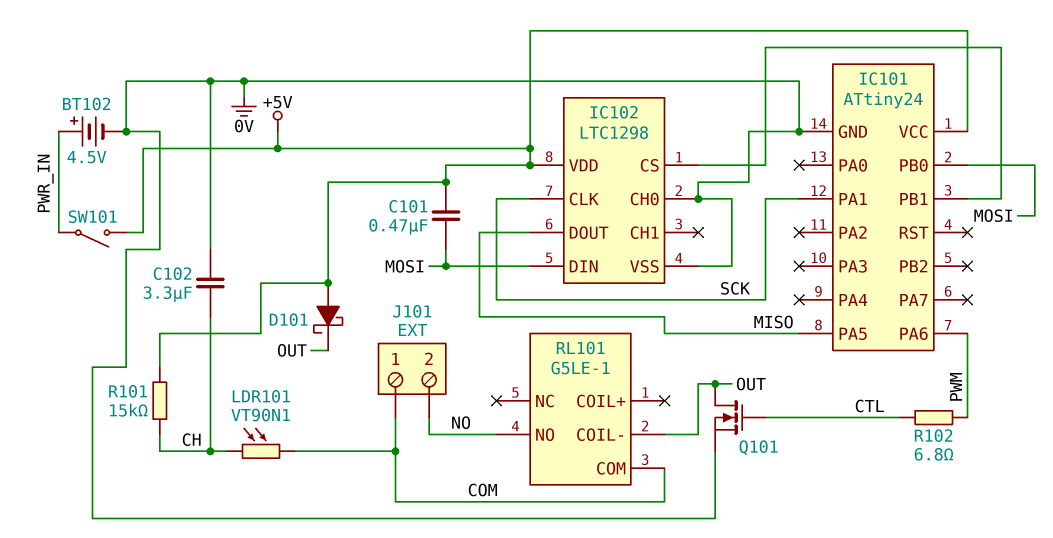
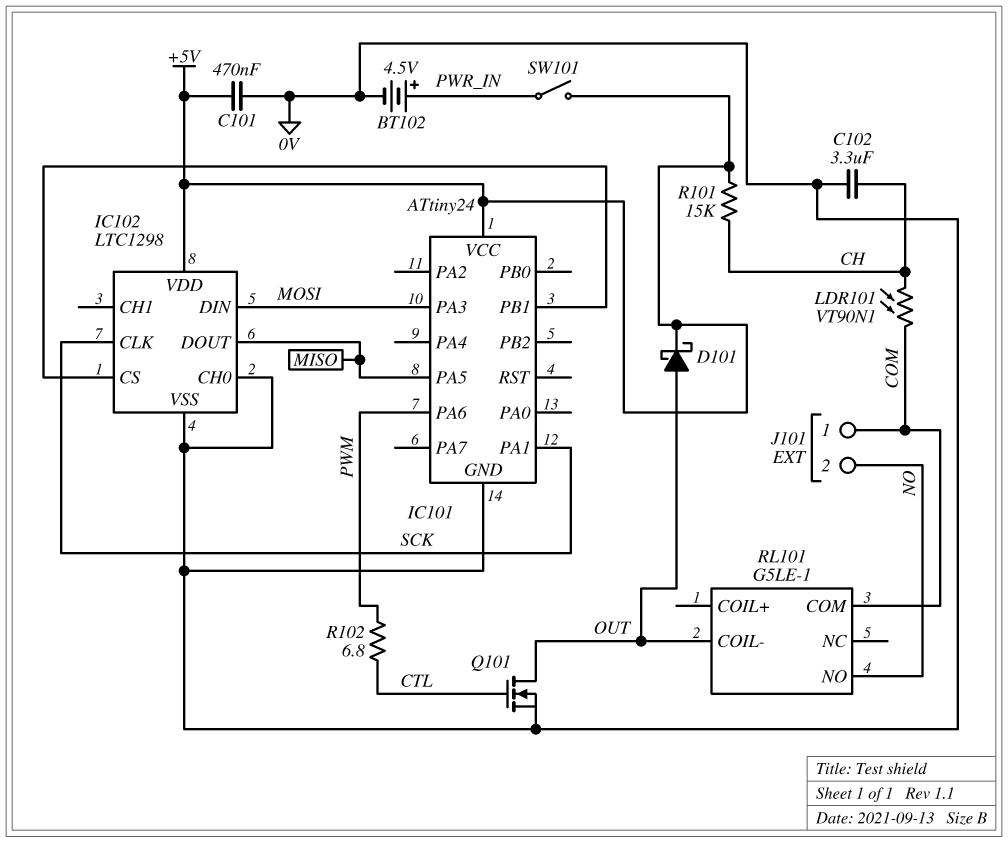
C101: 470nF (+5V, MOSI) -> 470nF (+5V, 0V)
D101: schottky (A +5V, K OUT) -> schottky (A OUT, K +5V)
IC101 pin PA3: none -> MOSI
IC101 pin PB0: MOSI -> none

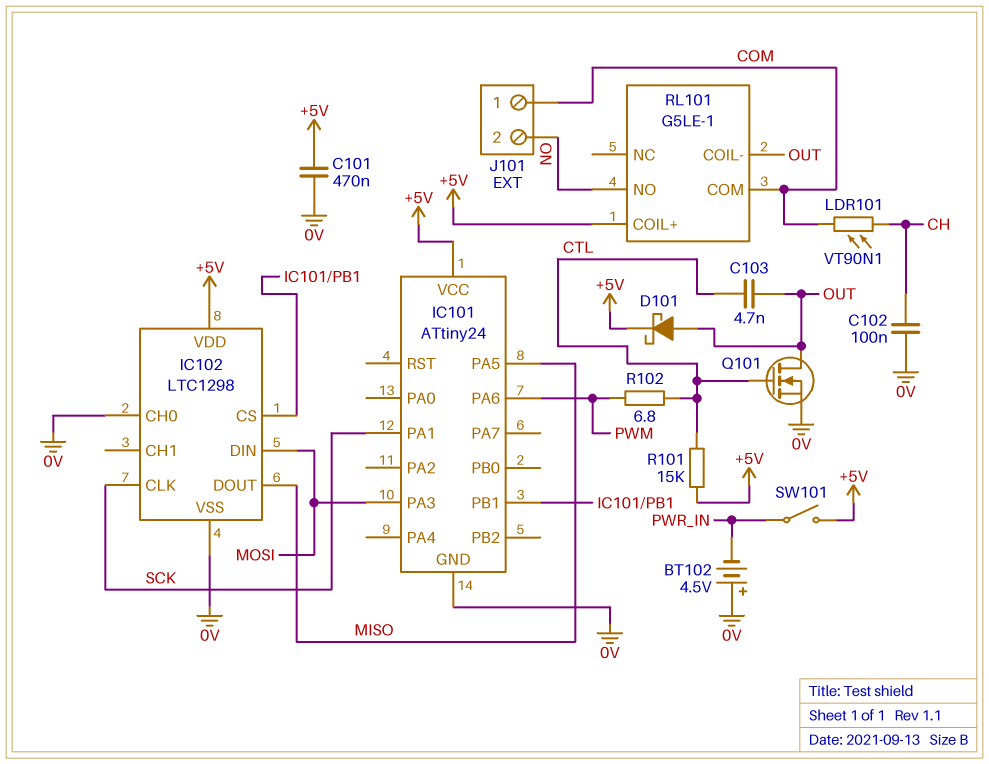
BT102: 4.5V (plus PWR_IN, minus 0V) -> 4.5V (plus 0V, minus PWR_IN)
C102: 3.3uF (0V, CH) -> 100nF (0V, CH)
C103: none -> 4.7nF (CTL, OUT)
R101: 15k (+5V, CH) -> 15k (+5V, CTL)
RL101 pin COIL+: none -> +5V

